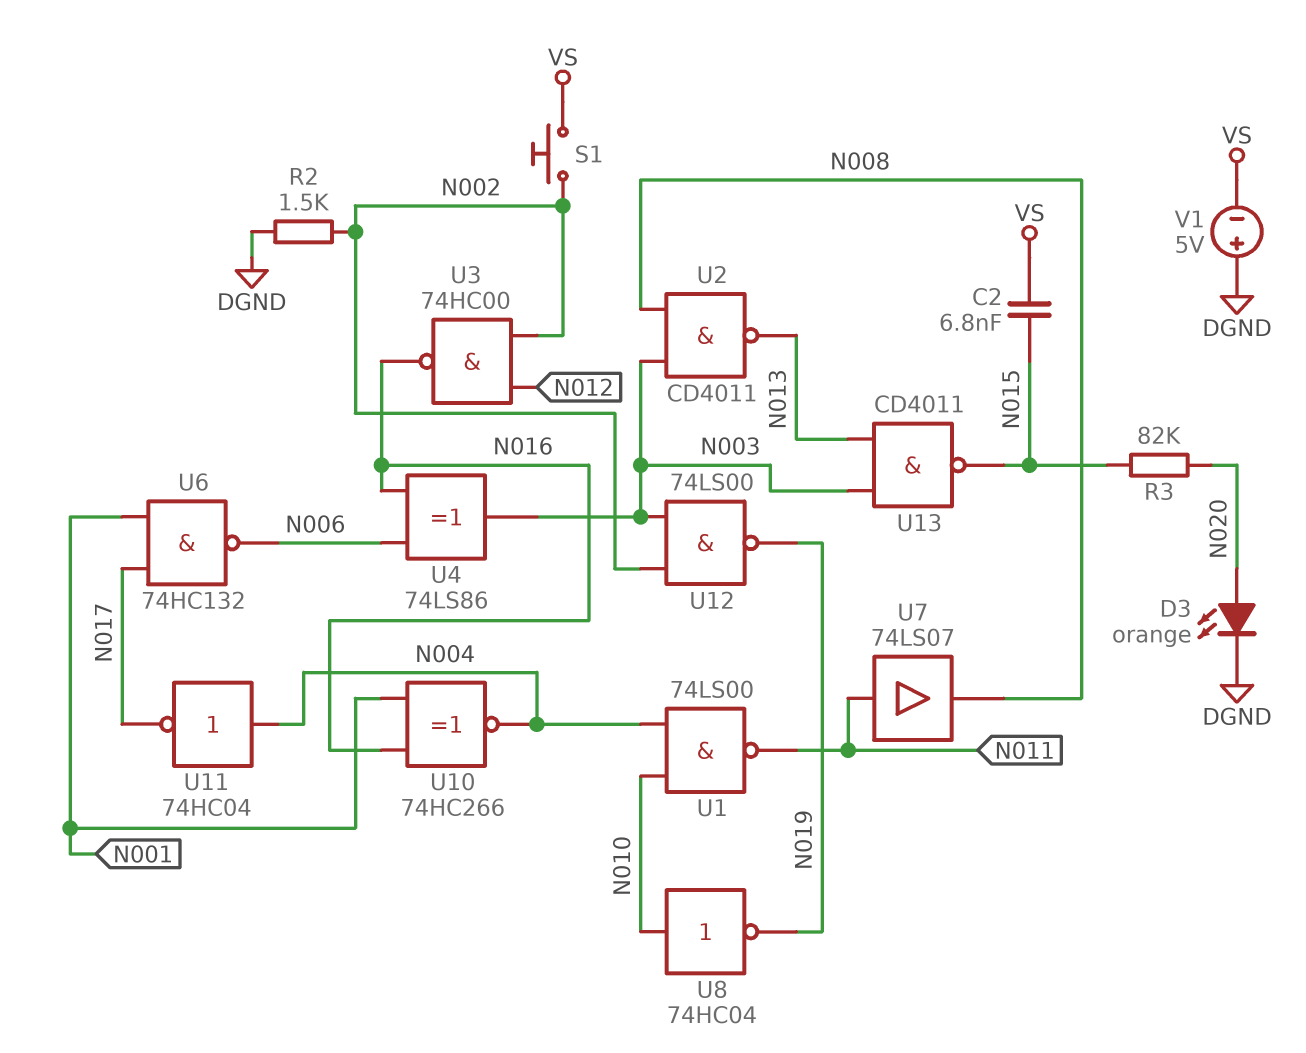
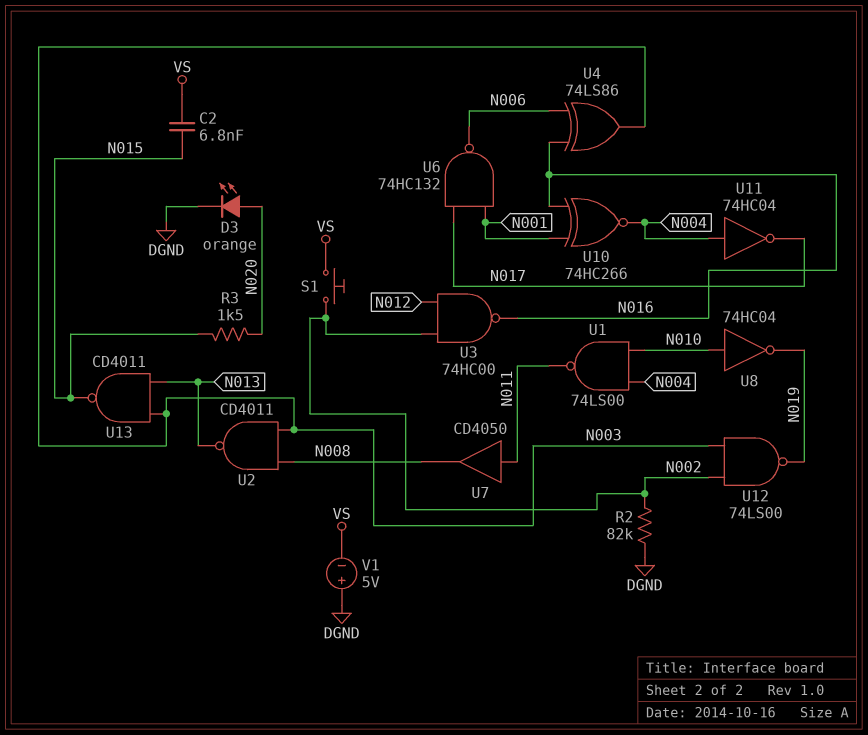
R2: 1.5k (DGND, N002) -> 82k (DGND, N002)
R3: 82k (N015, N020) -> 1.5k (N015, N020)
U7: buffer 74LS07 (in N011, out N008) -> buffer CD4050 (in N011, out N008)

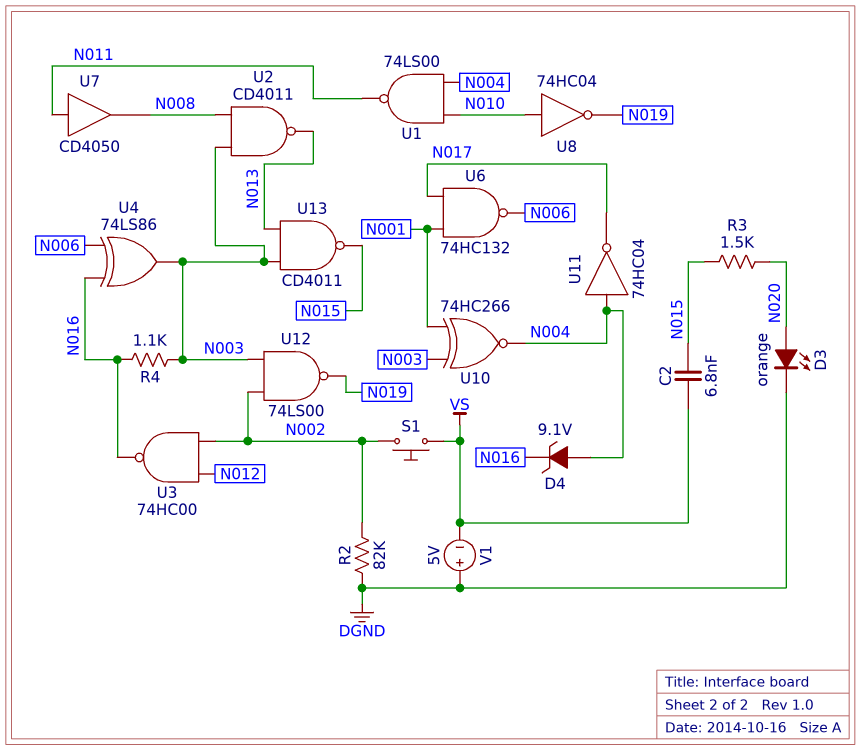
D4: none -> zener 9.1V (A N004, K N016)
R4: none -> 1.1k (N003, N016)
U10: XNOR 74HC266 (in N001, in N016, out N004) -> XNOR 74HC266 (in N001, in N003, out N004)

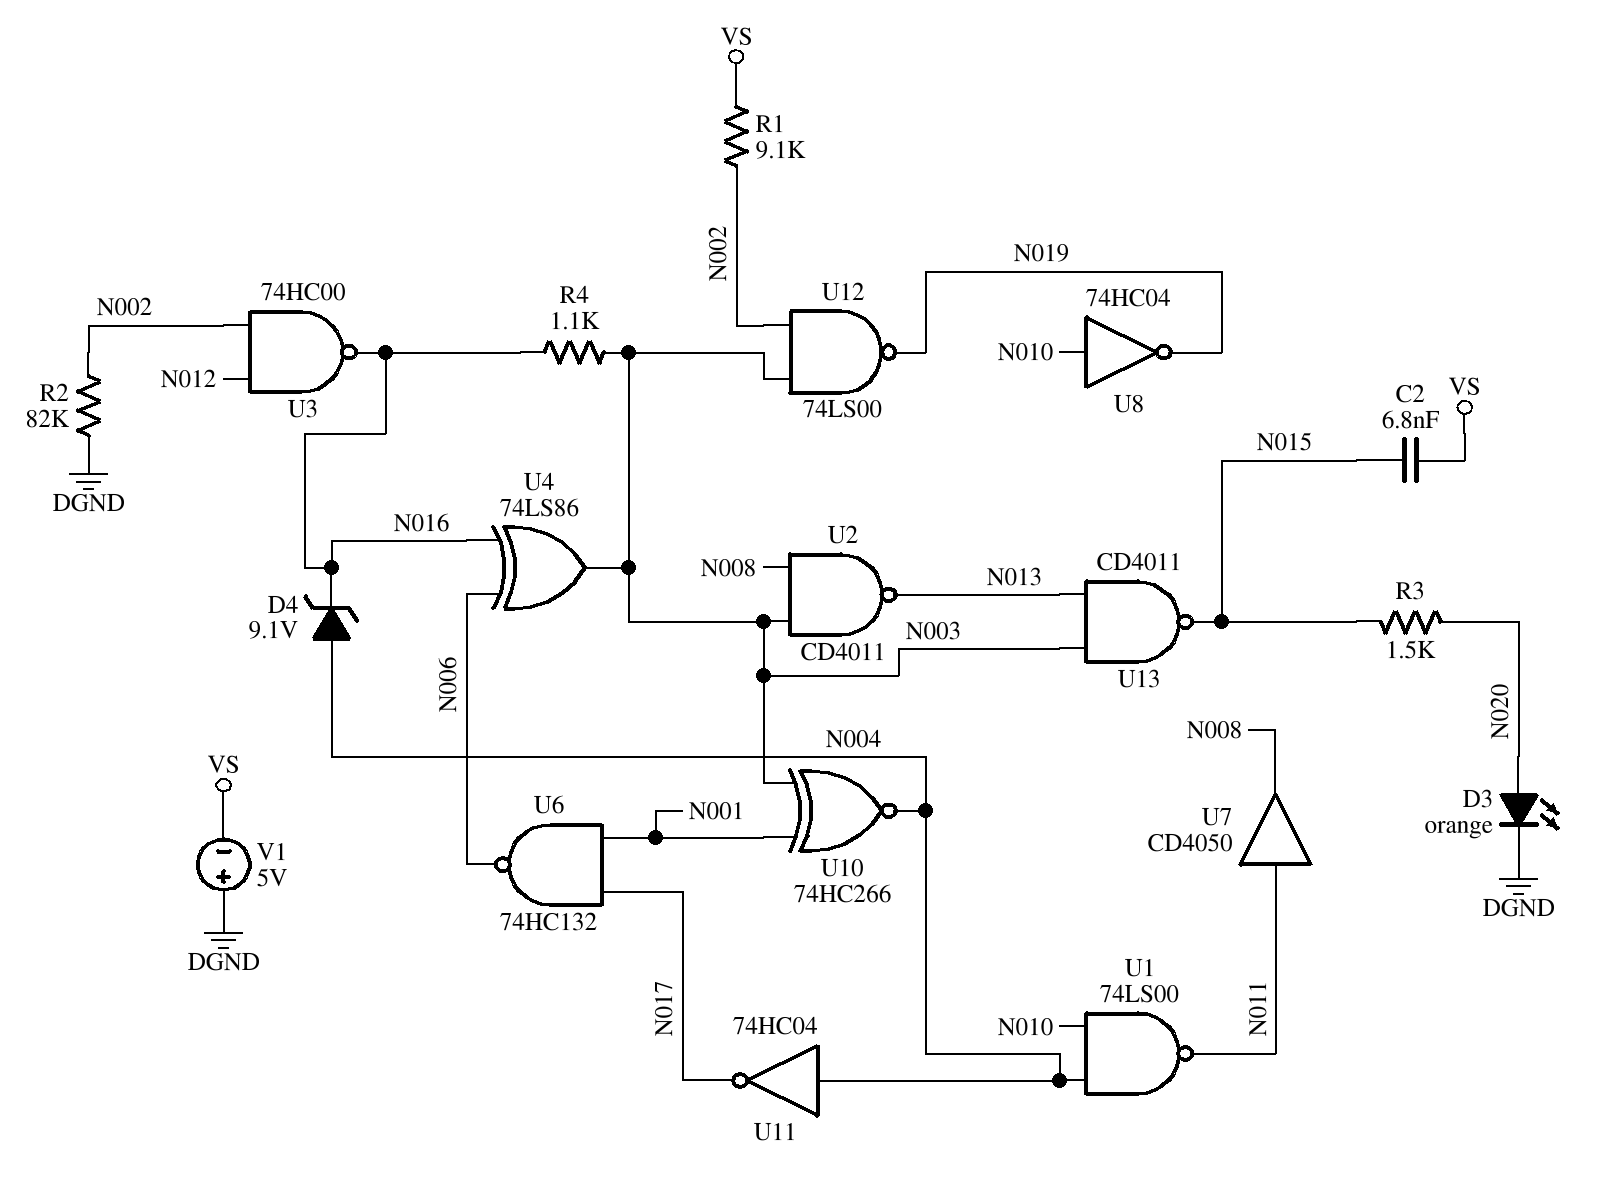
R1: none -> 9.1k (N002, VS)
S1: button (N002, VS) -> none

